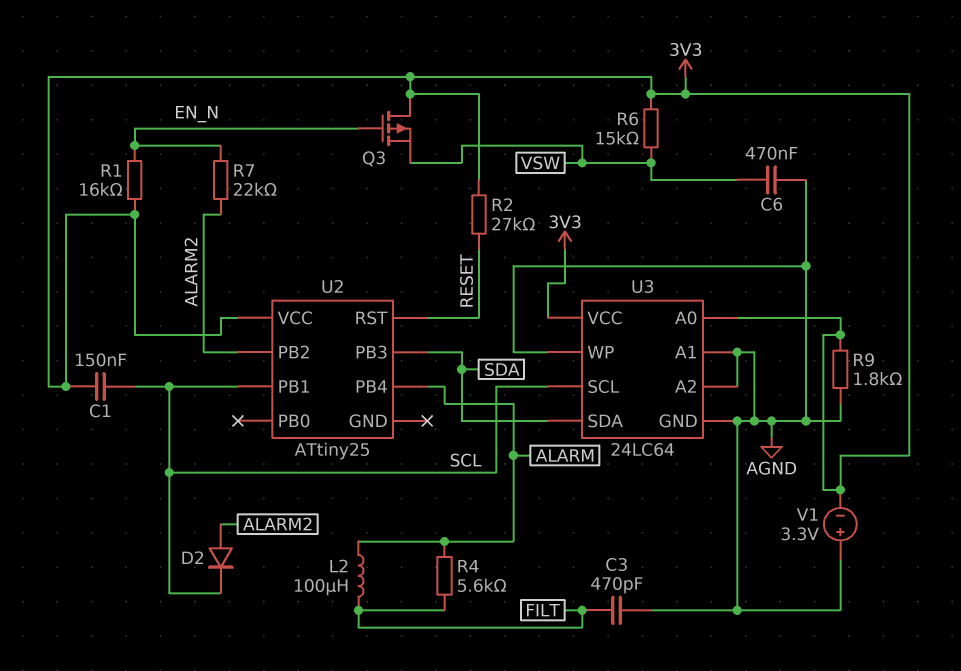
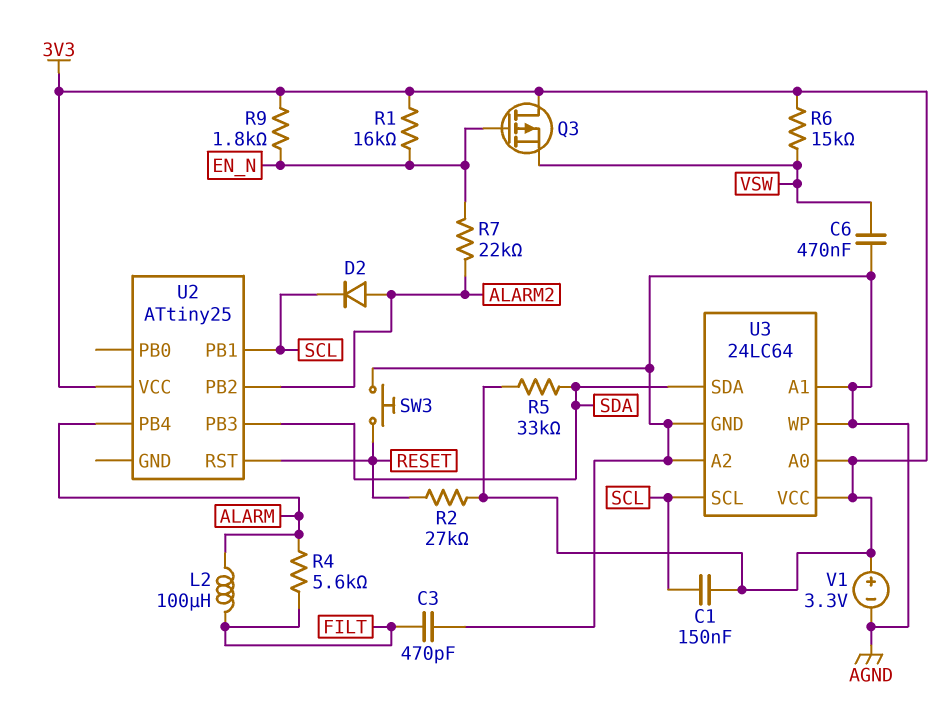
R5: none -> 33k (3V3, SDA)
R9: 1.8k (3V3, AGND) -> 1.8k (3V3, EN_N)
SW3: none -> button (AGND, RESET)
V1: 3.3V (plus AGND, minus 3V3) -> 3.3V (plus 3V3, minus AGND)

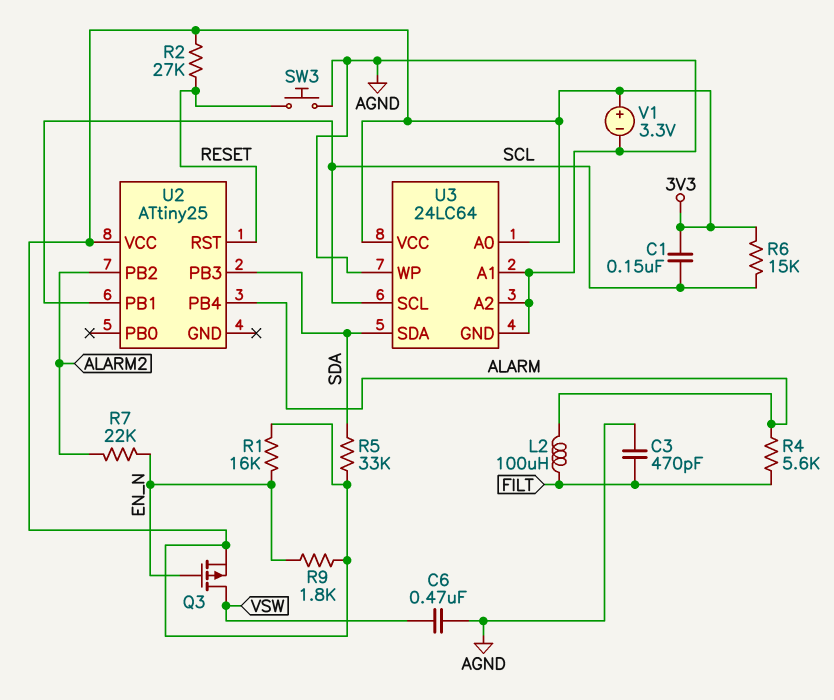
D2: diode (A ALARM2, K SCL) -> none
Q3: PMOS (G EN_N, D 3V3, S VSW) -> PMOS (G EN_N, D VSW, S 3V3)
R6: 15k (3V3, VSW) -> 15k (3V3, SCL)

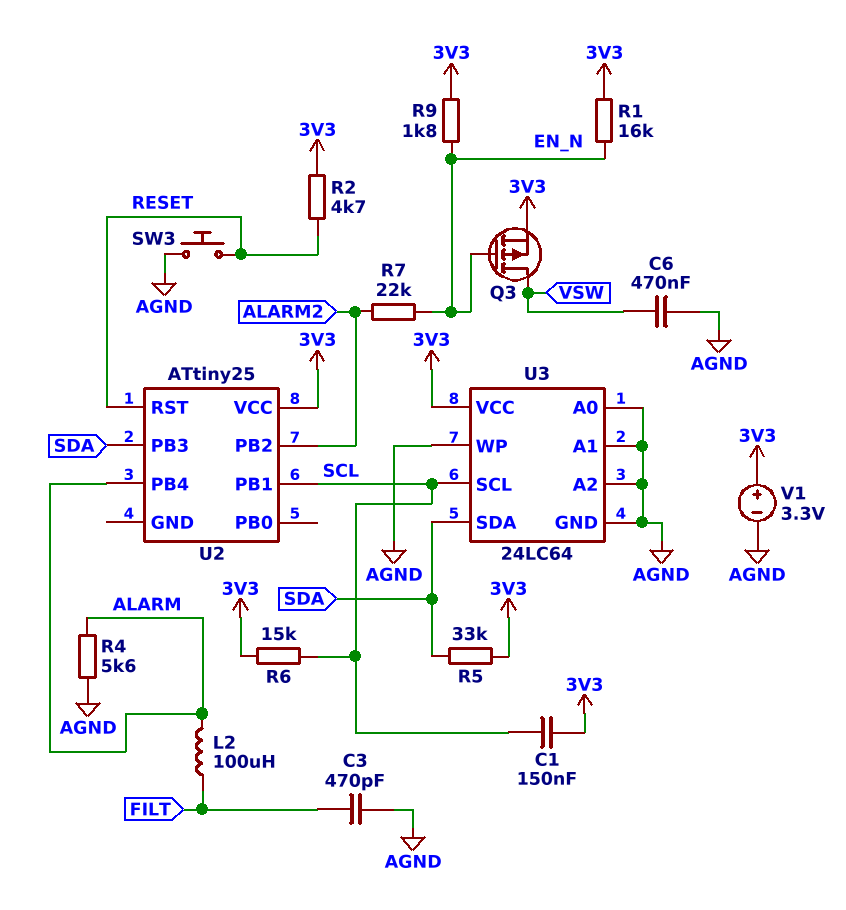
R2: 27k (3V3, RESET) -> 4.7k (3V3, RESET)
R4: 5.6k (ALARM, FILT) -> 5.6k (AGND, ALARM)
U3 pin A0: 3V3 -> AGND

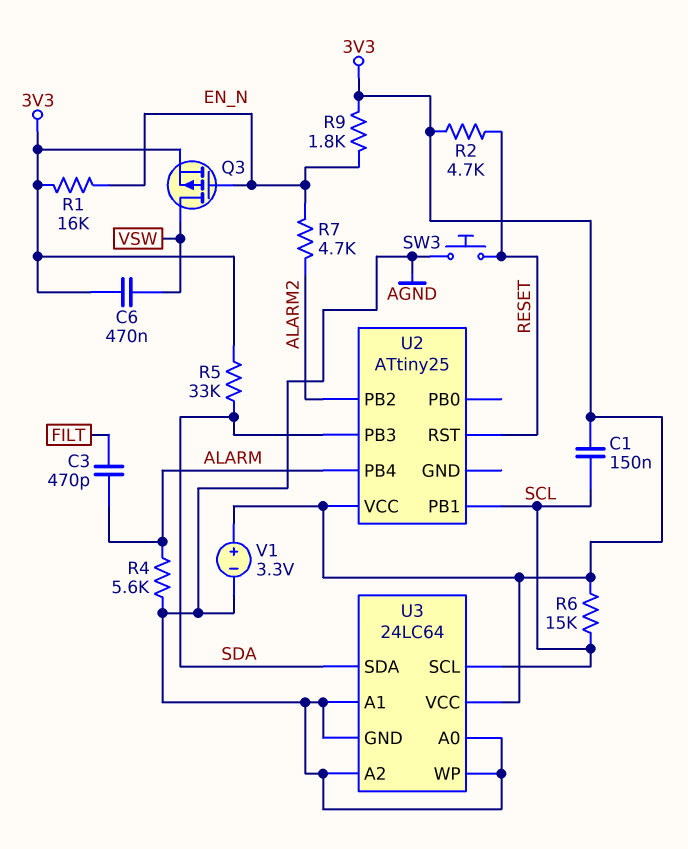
C3: 470pF (AGND, FILT) -> 470pF (ALARM, FILT)
C6: 470nF (AGND, VSW) -> 470nF (3V3, VSW)
L2: 100uH (ALARM, FILT) -> none
R7: 22k (ALARM2, EN_N) -> 4.7k (ALARM2, EN_N)

